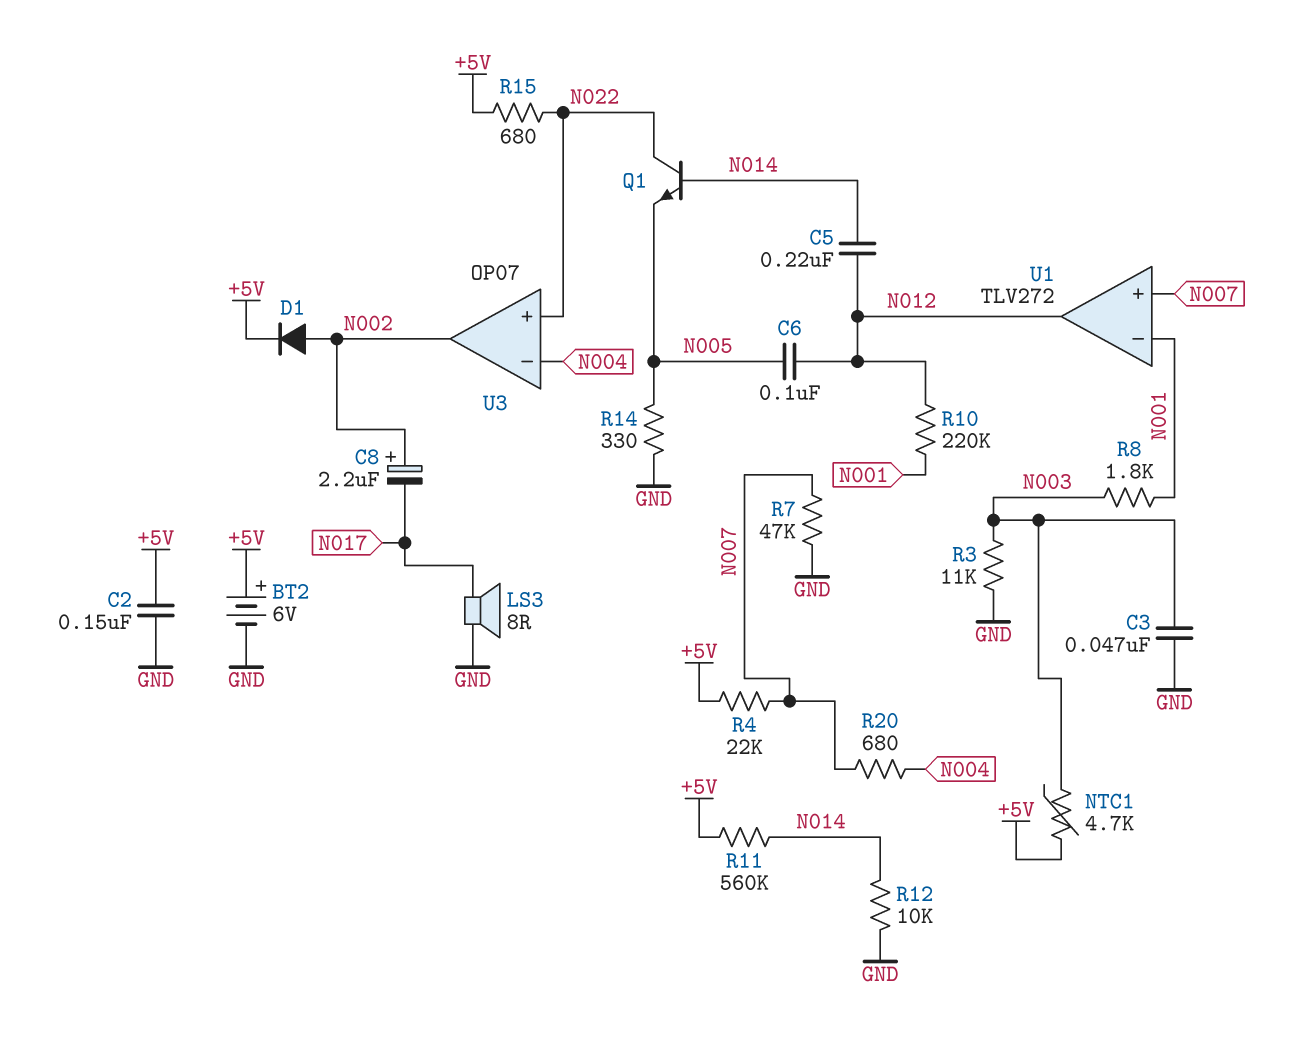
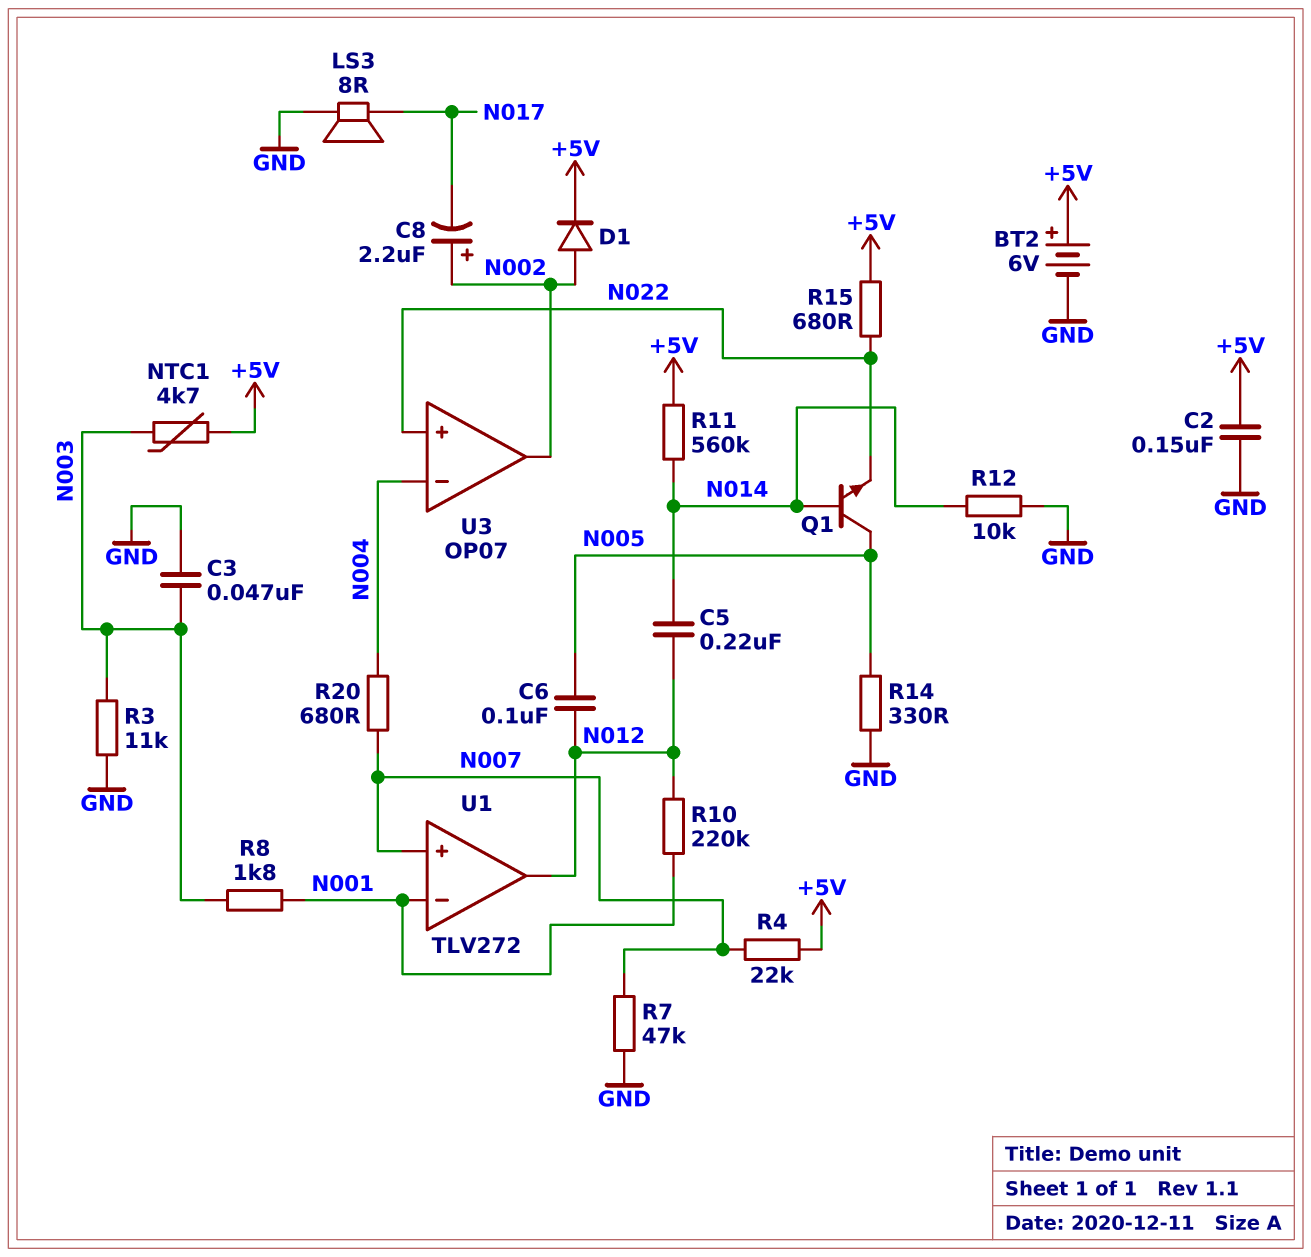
Q1: NPN (B N014, C N022, E N005) -> NPN (B N014, C N005, E N022)

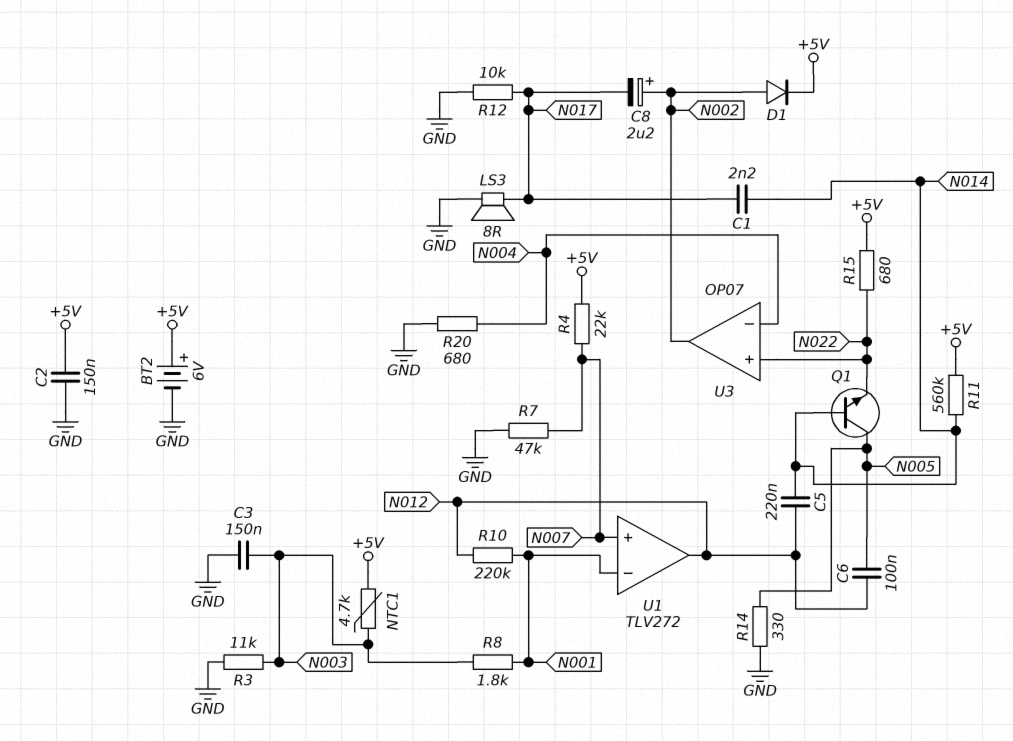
C1: none -> 2.2nF (N014, N017)
C3: 47nF (GND, N003) -> 150nF (GND, N003)
R12: 10k (GND, N014) -> 10k (GND, N017)
R20: 680 (N004, N007) -> 680 (GND, N004)

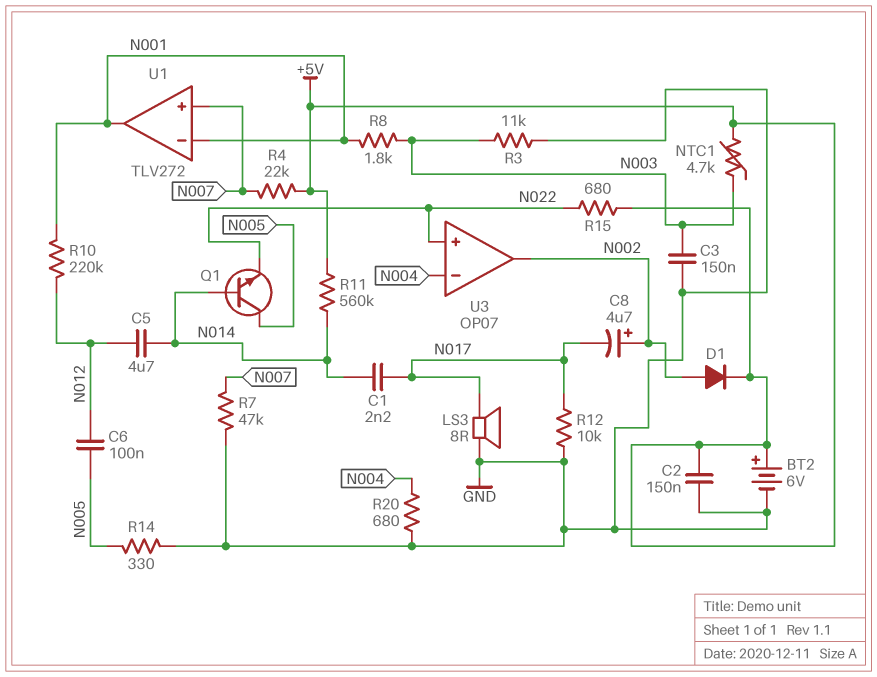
C5: 220nF (N012, N014) -> 4.7uF (N012, N014)
C8: 2.2uF (plus N002, minus N017) -> 4.7uF (plus N002, minus N017)
U1 pin out: N012 -> N001

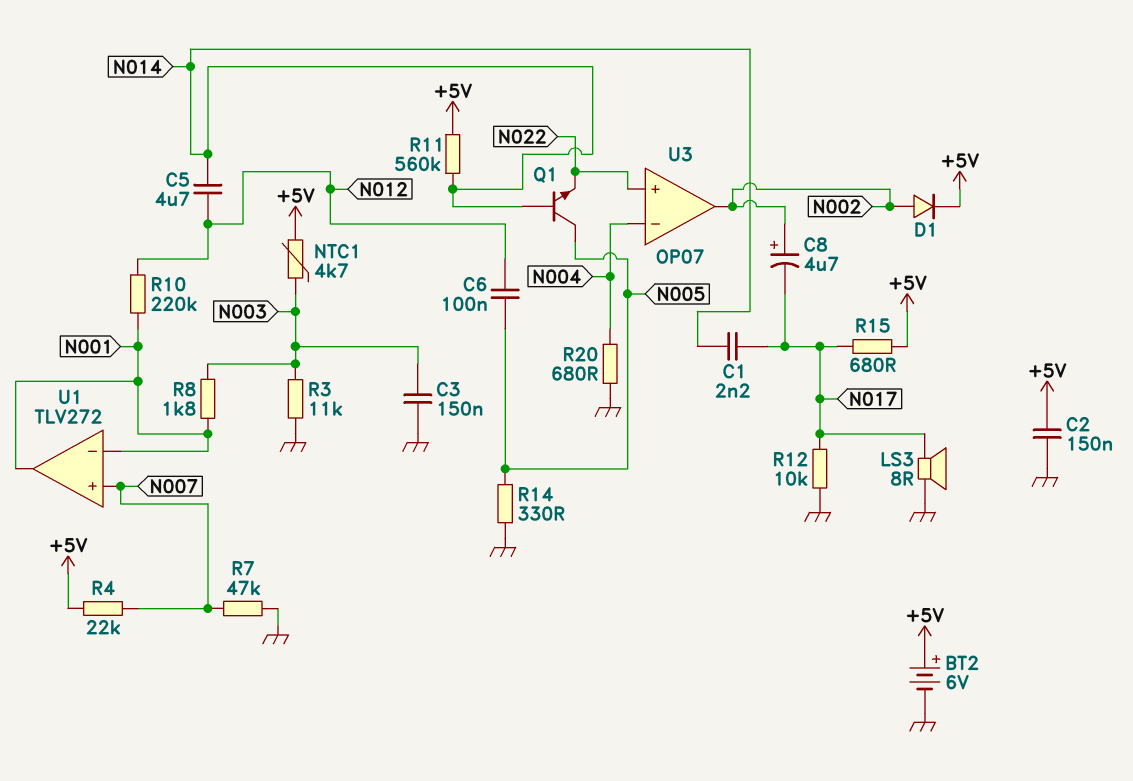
R15: 680 (+5V, N022) -> 680 (+5V, N017)

